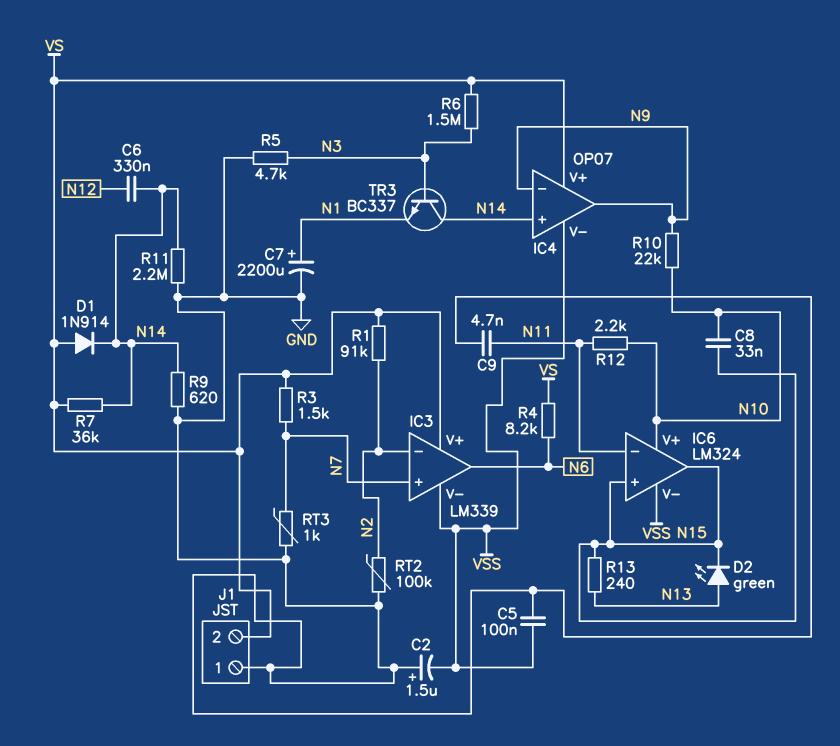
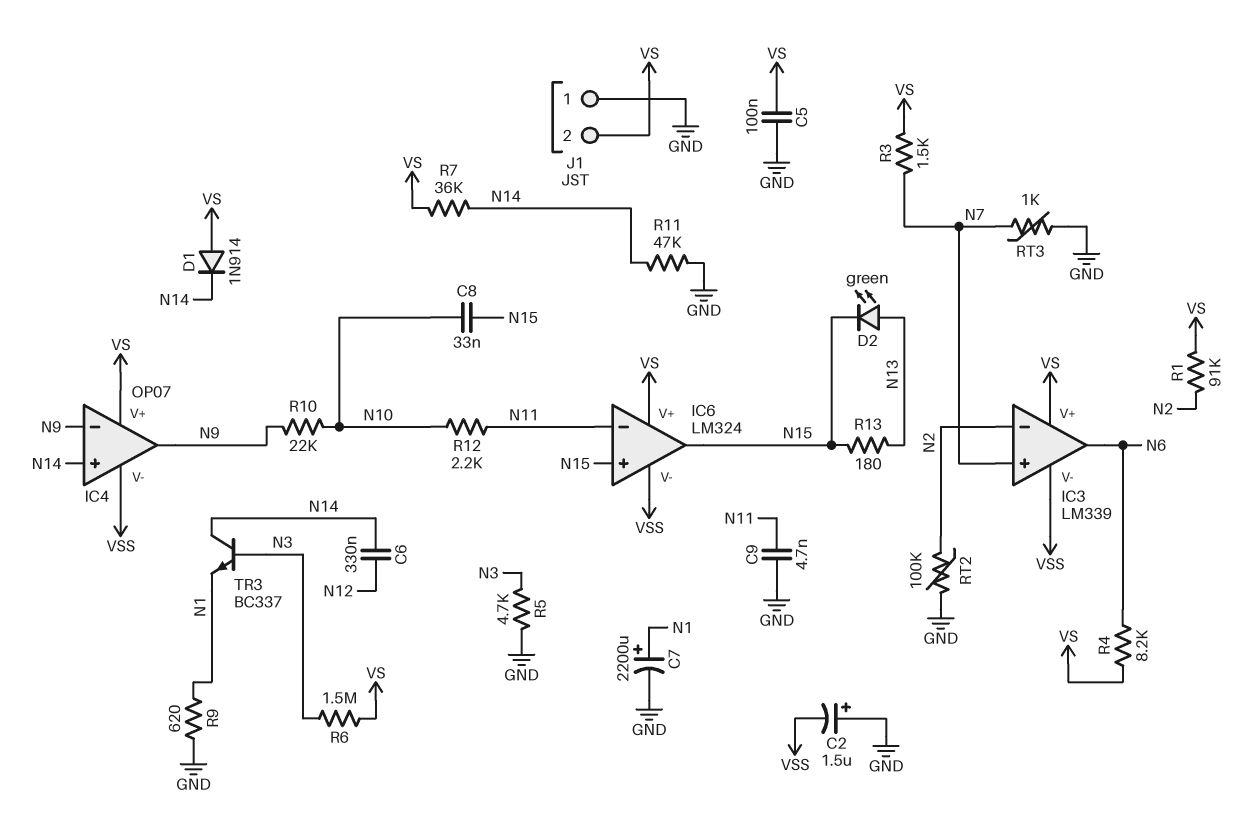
C5: 100nF (GND, VSS) -> 100nF (GND, VS)
IC6 pin V+: N10 -> VS
R9: 620 (GND, N14) -> 620 (GND, N1)
R11: 2.2M (GND, N14) -> 47k (GND, N14)
R13: 240 (N13, N15) -> 180 (N13, N15)

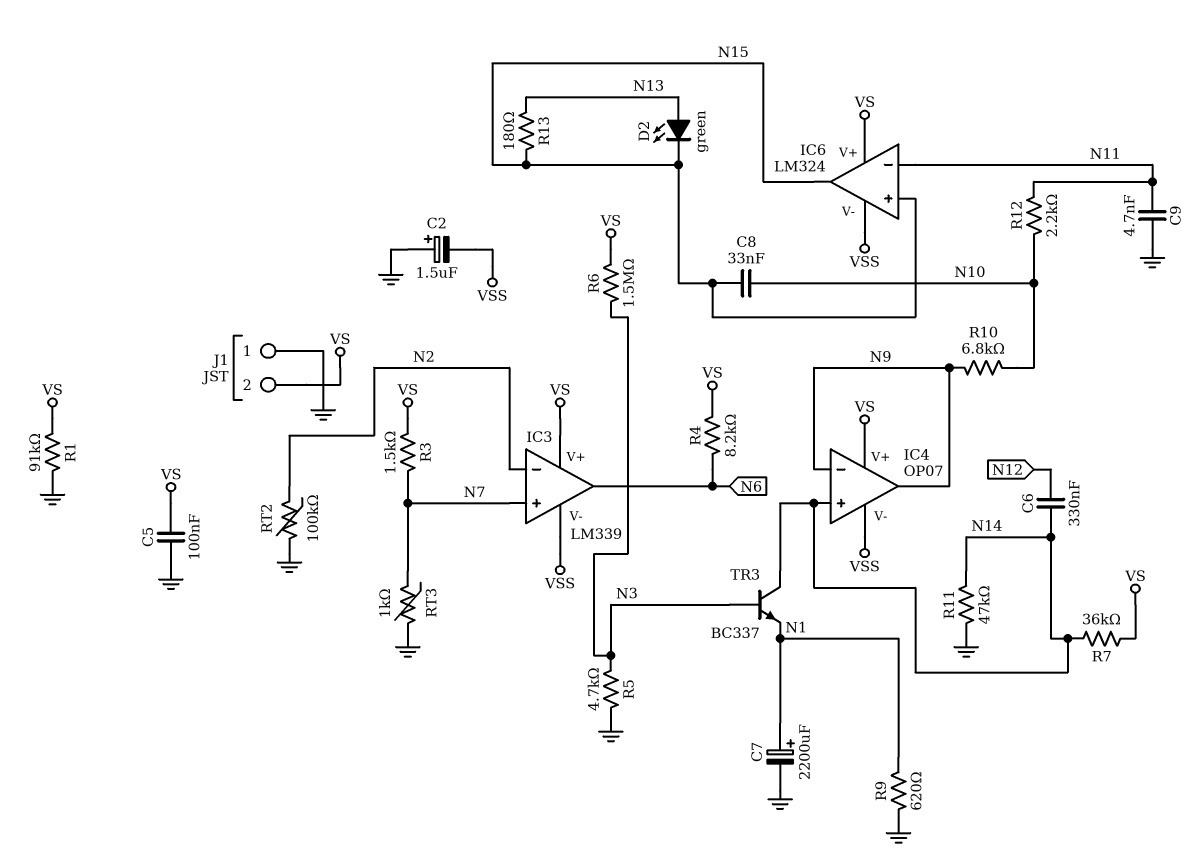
D1: diode 1N914 (A VS, K N14) -> none
R1: 91k (N2, VS) -> 91k (GND, VS)
R10: 22k (N9, N10) -> 6.8k (N9, N10)

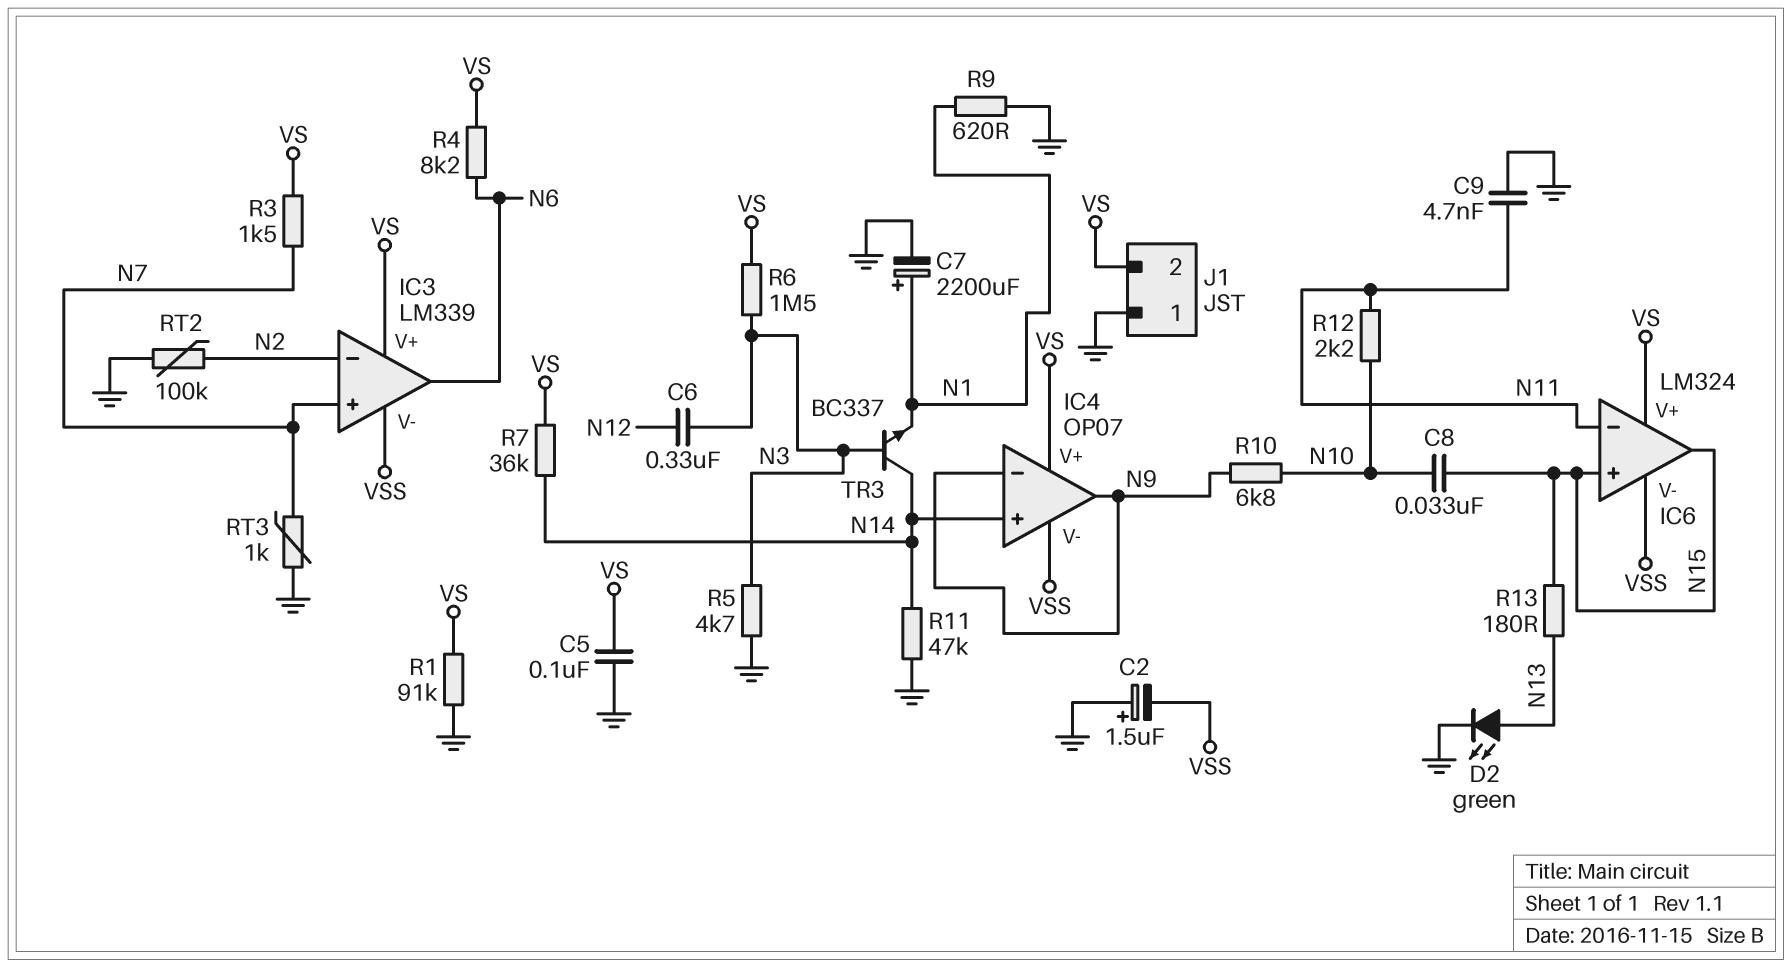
C6: 330nF (N12, N14) -> 330nF (N3, N12)
D2: LED green (A N13, K N15) -> LED green (A N13, K GND)

